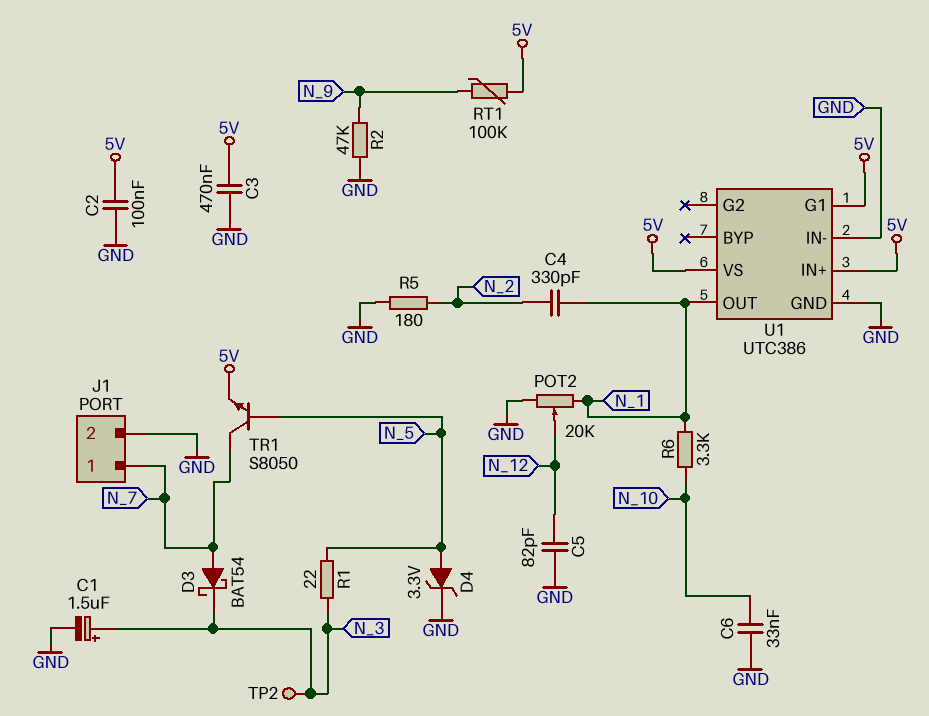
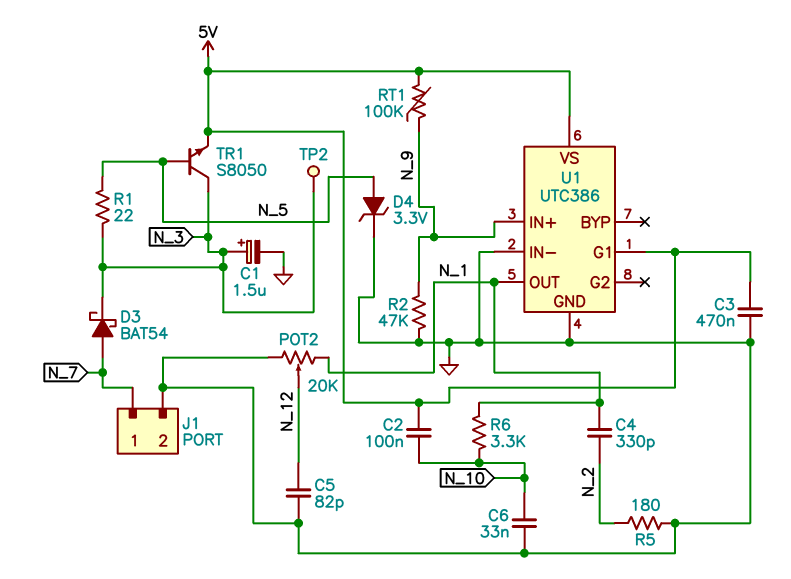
C2: 100nF (5V, GND) -> 100nF (5V, N_10)
TR1: NPN S8050 (B N_5, C N_7, E 5V) -> NPN S8050 (B N_5, C N_3, E 5V)
U1 pin IN+: 5V -> N_9

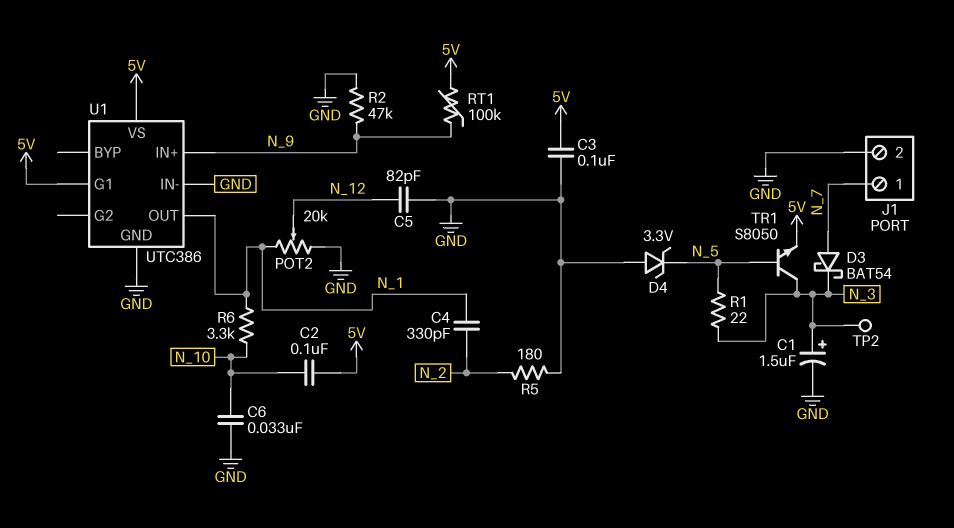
C3: 470nF (5V, GND) -> 100nF (5V, GND)
D4: zener 3.3V (A N_5, K GND) -> zener 3.3V (A GND, K N_5)

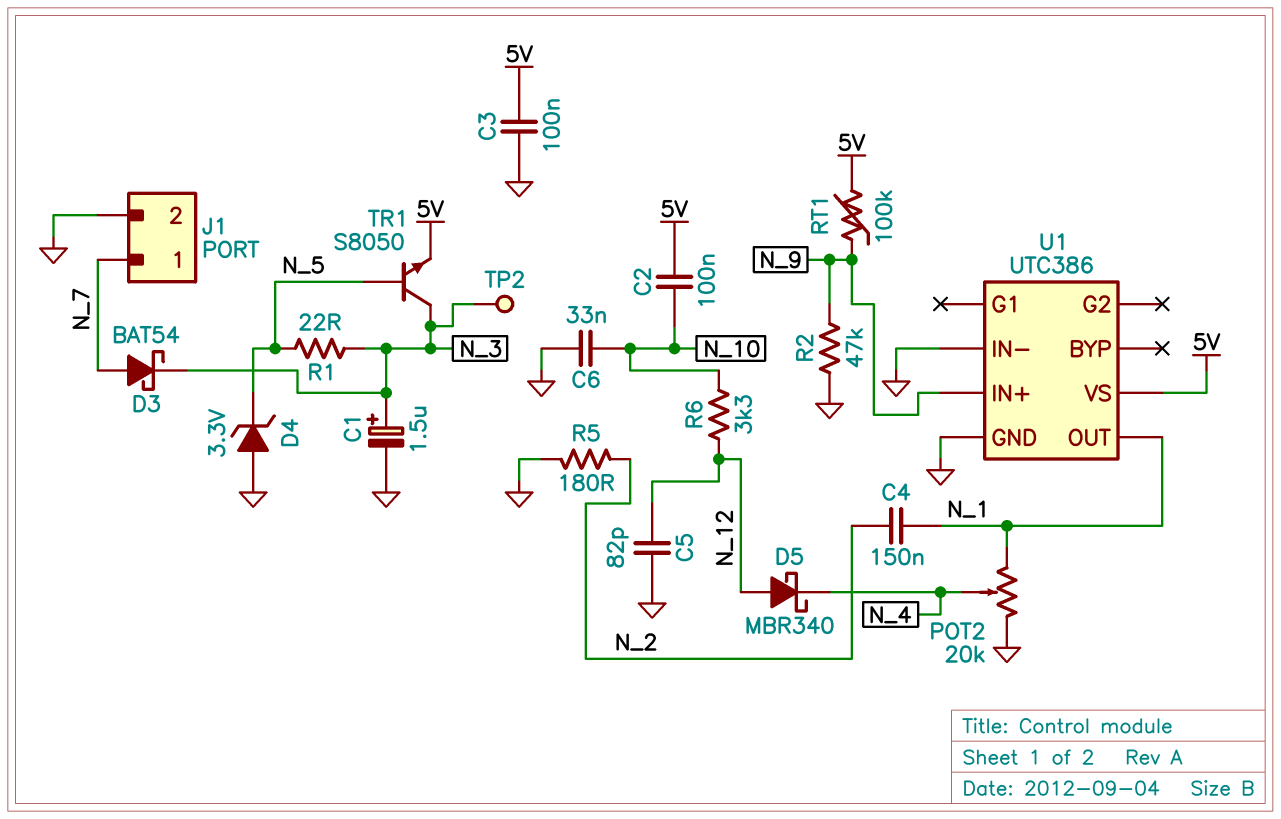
C4: 330pF (N_1, N_2) -> 150nF (N_1, N_2)
D5: none -> schottky MBR340 (A N_12, K N_4)
POT2: 20k (GND, N_1, wiper N_12) -> 20k (GND, N_1, wiper N_4)
R6: 3.3k (N_1, N_10) -> 3.3k (N_10, N_12)
U1 pin G1: 5V -> none

